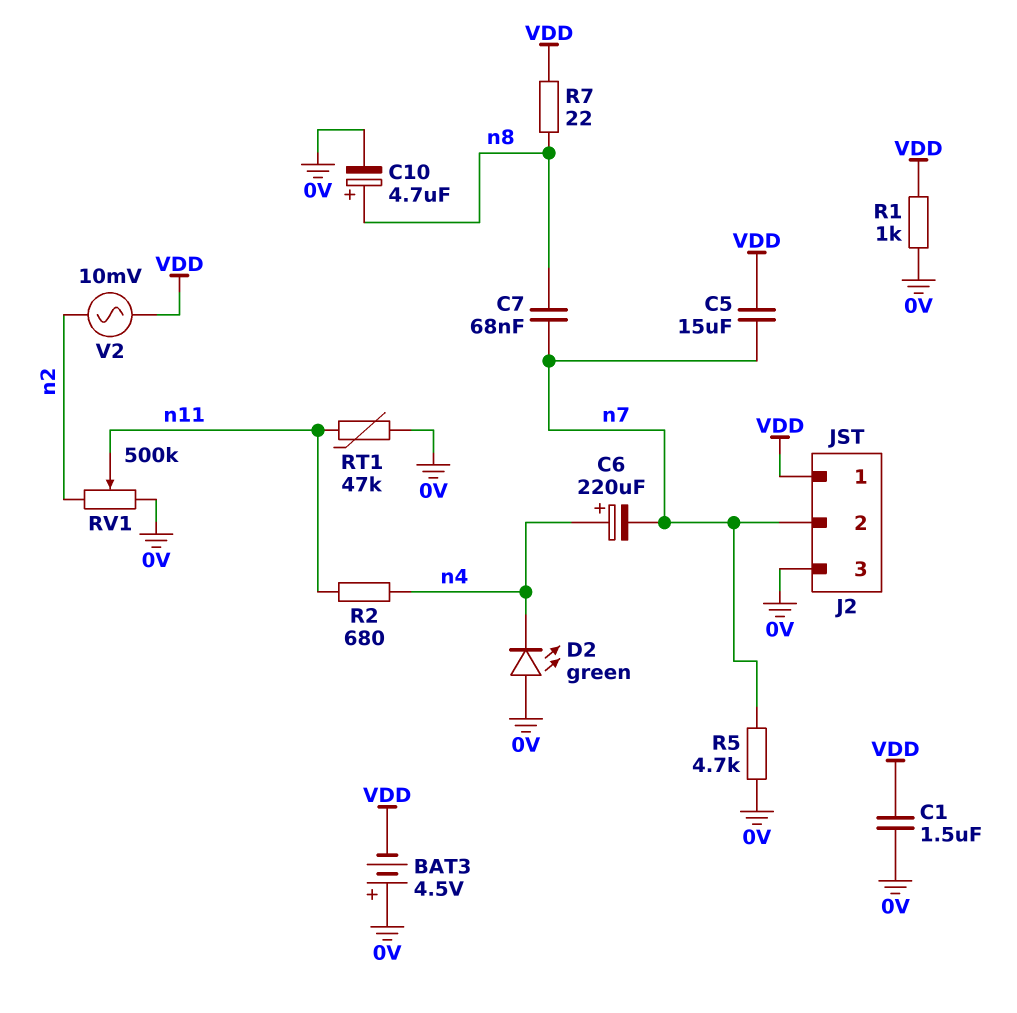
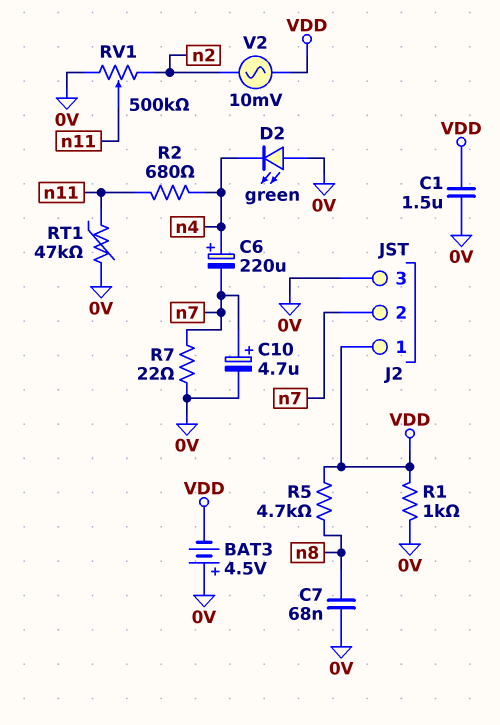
C5: 15uF (VDD, n7) -> none
C7: 68nF (n7, n8) -> 68nF (0V, n8)
C10: 4.7uF (plus n8, minus 0V) -> 4.7uF (plus n7, minus 0V)
R5: 4.7k (0V, n7) -> 4.7k (VDD, n8)
R7: 22 (VDD, n8) -> 22 (0V, n7)

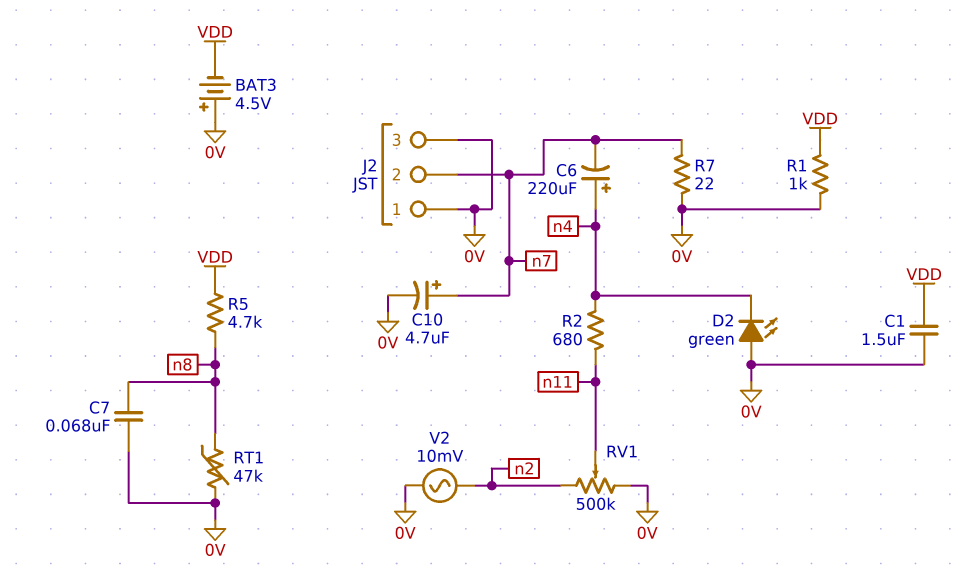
J2 pin 1: VDD -> 0V
RT1: 47k (0V, n11) -> 47k (0V, n8)
V2: AC 10mV (VDD, n2) -> AC 10mV (0V, n2)

